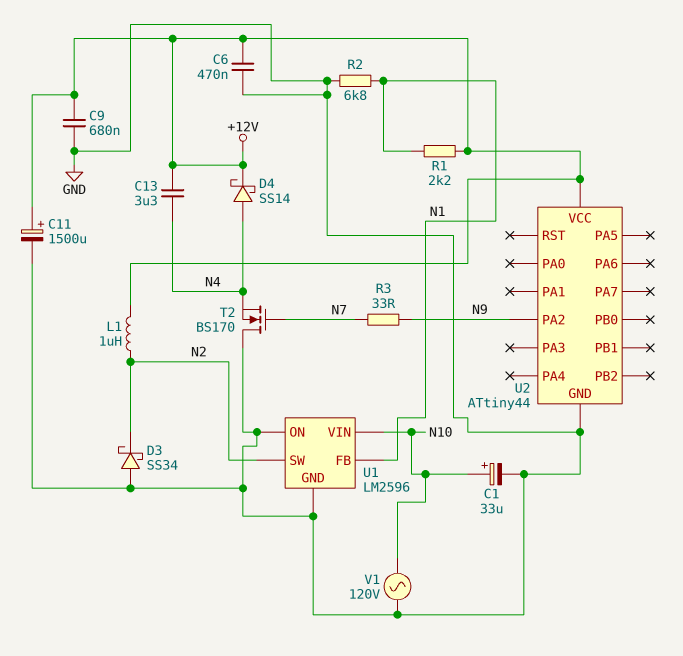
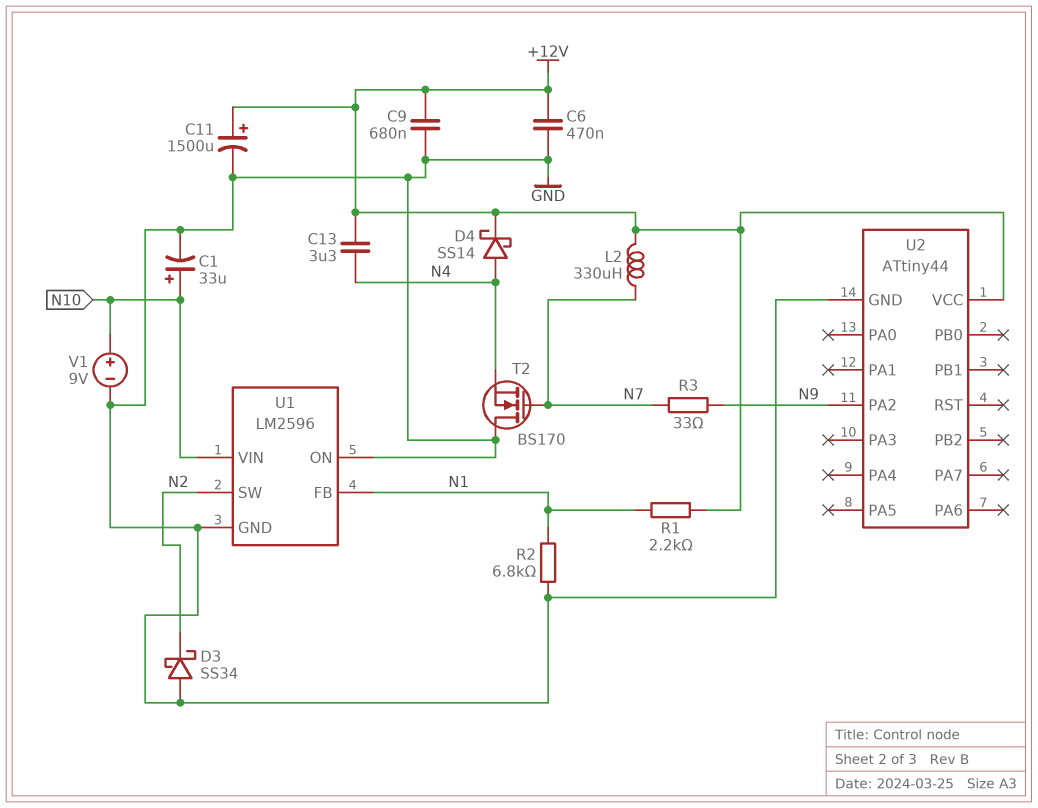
L1: 1uH (+12V, N2) -> none
L2: none -> 330uH (+12V, N7)
V1: AC 120V (GND, N10) -> 9V (plus N10, minus GND)

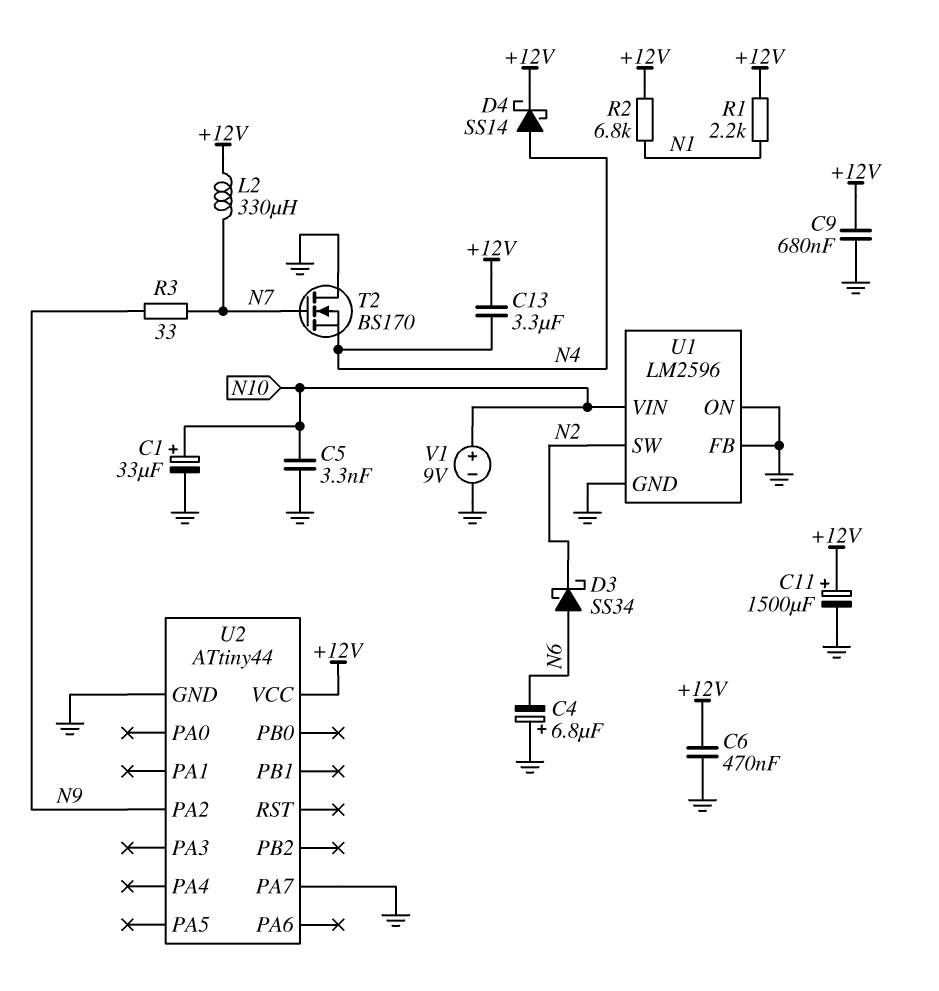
C4: none -> 6.8uF (plus GND, minus N6)
C5: none -> 3.3nF (GND, N10)
D3: schottky SS34 (A GND, K N2) -> schottky SS34 (A N6, K N2)
R2: 6.8k (GND, N1) -> 6.8k (+12V, N1)
U1 pin FB: N1 -> GND
U2 pin PA7: none -> GND

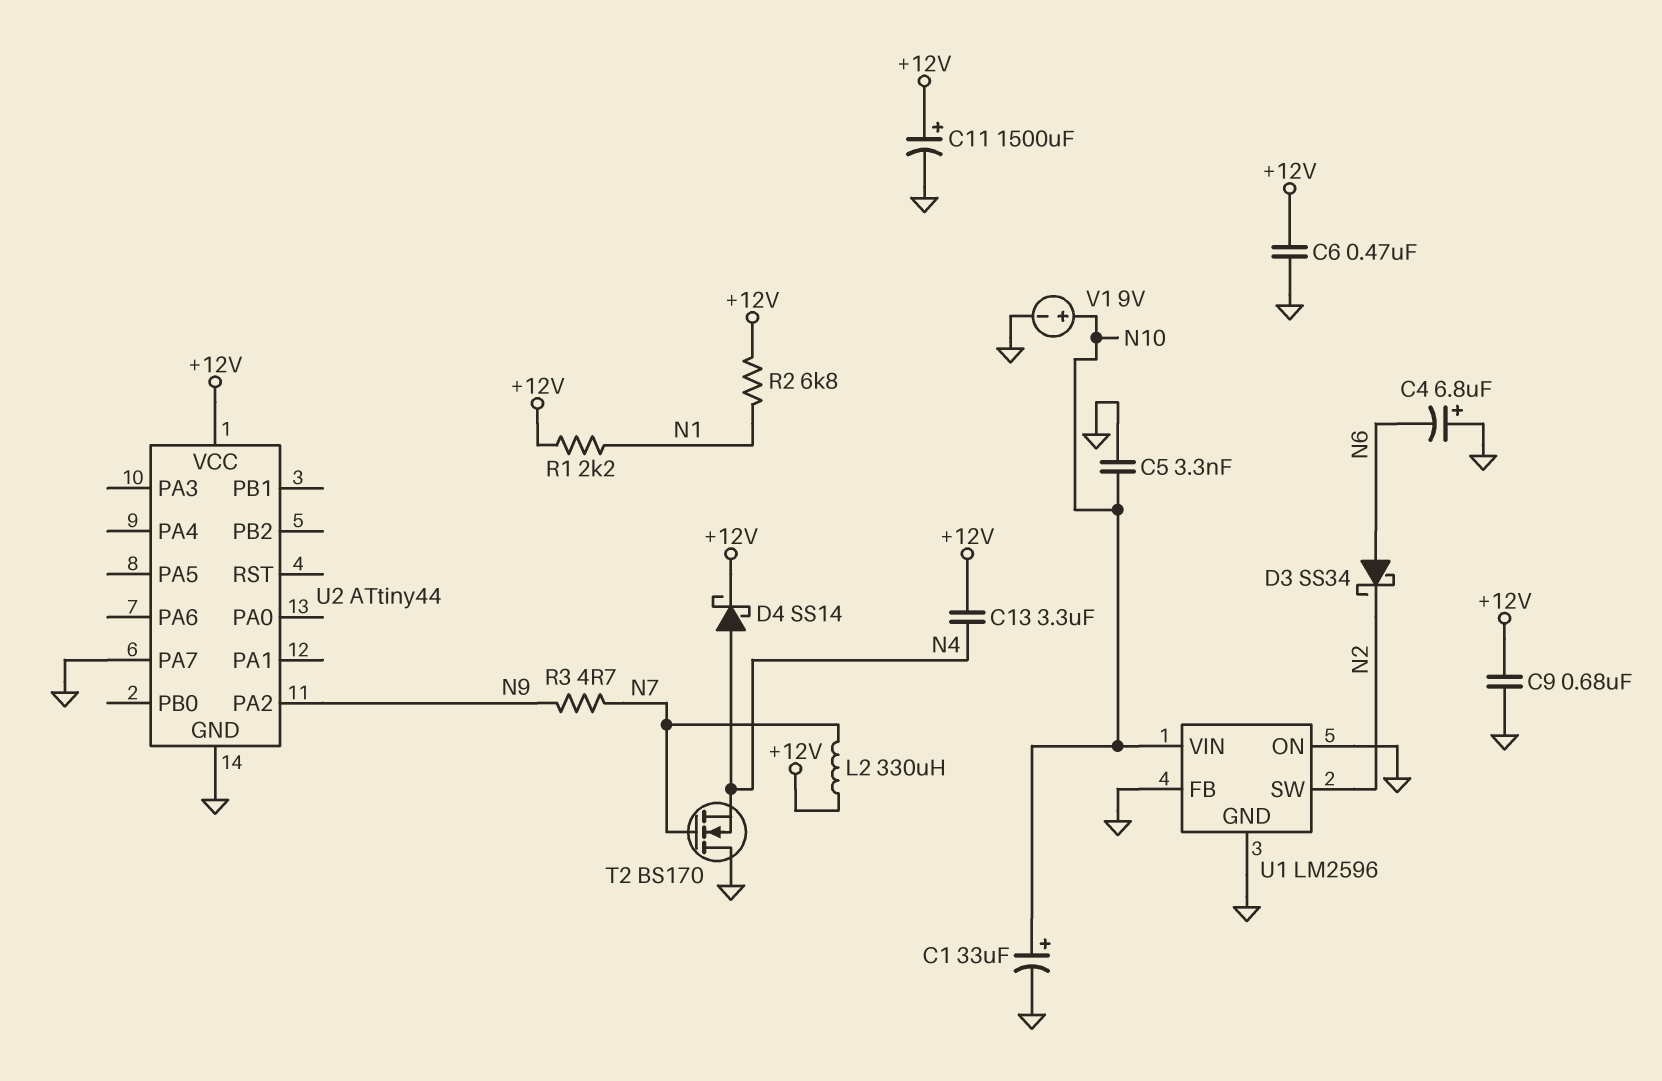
R3: 33 (N7, N9) -> 4.7 (N7, N9)

